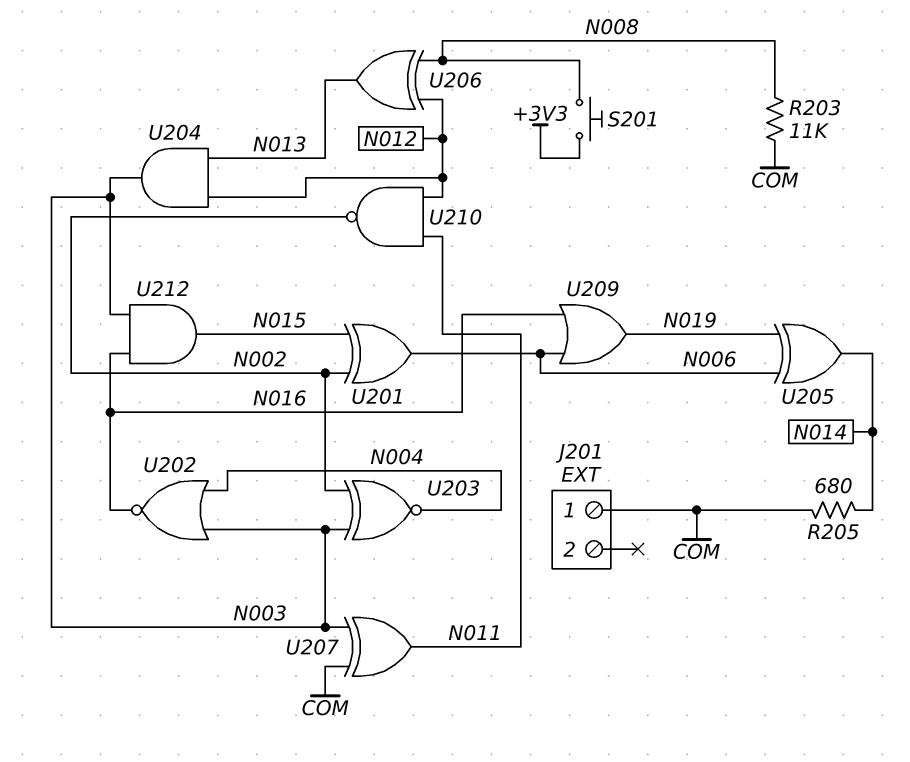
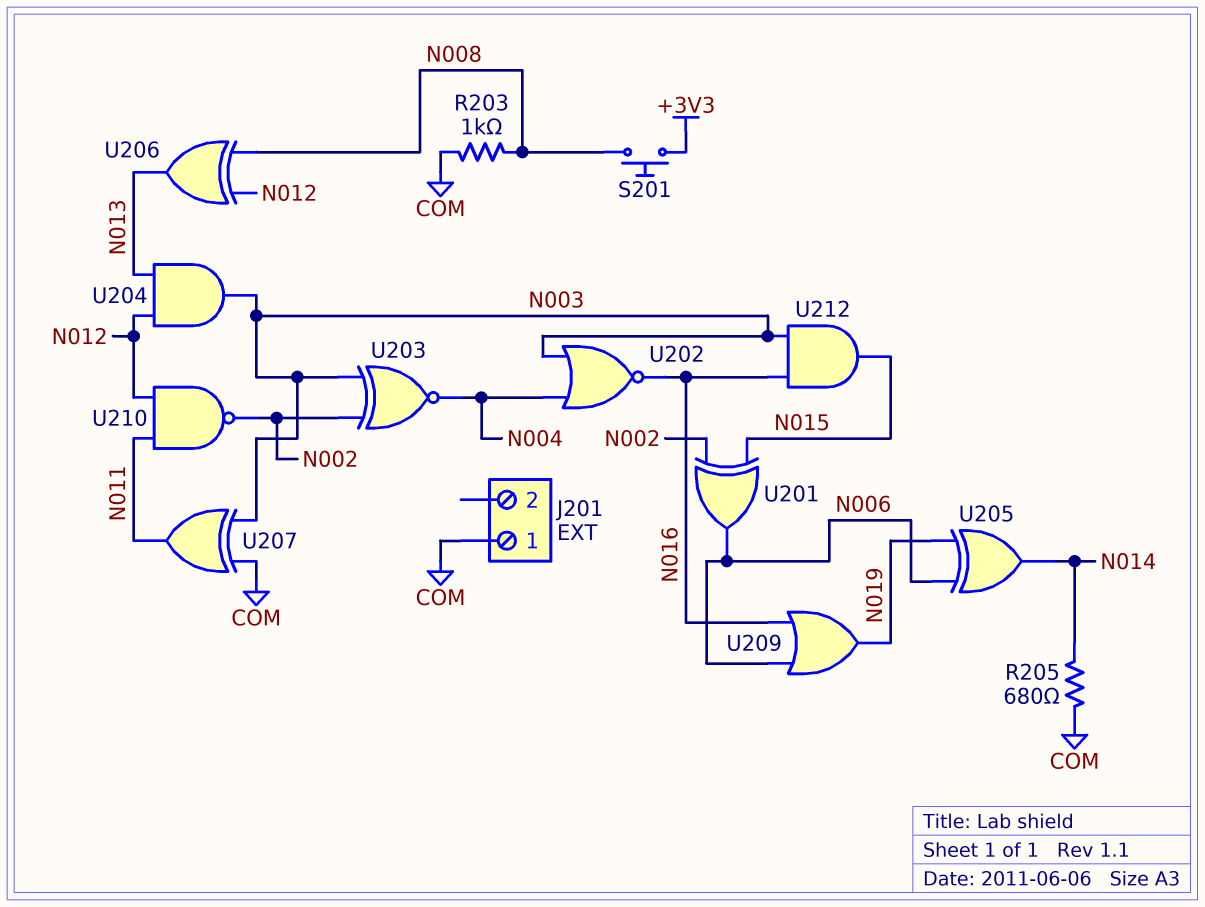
R203: 11k (COM, N008) -> 1k (COM, N008)

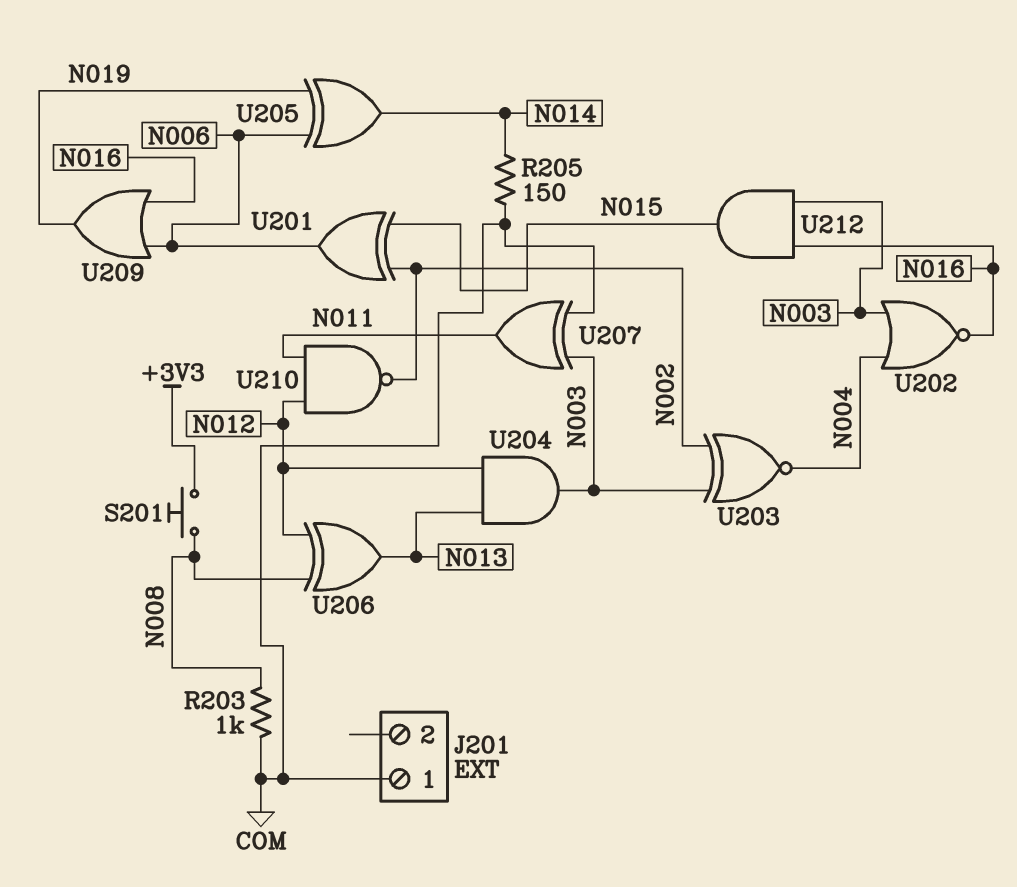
R205: 680 (COM, N014) -> 150 (COM, N014)

